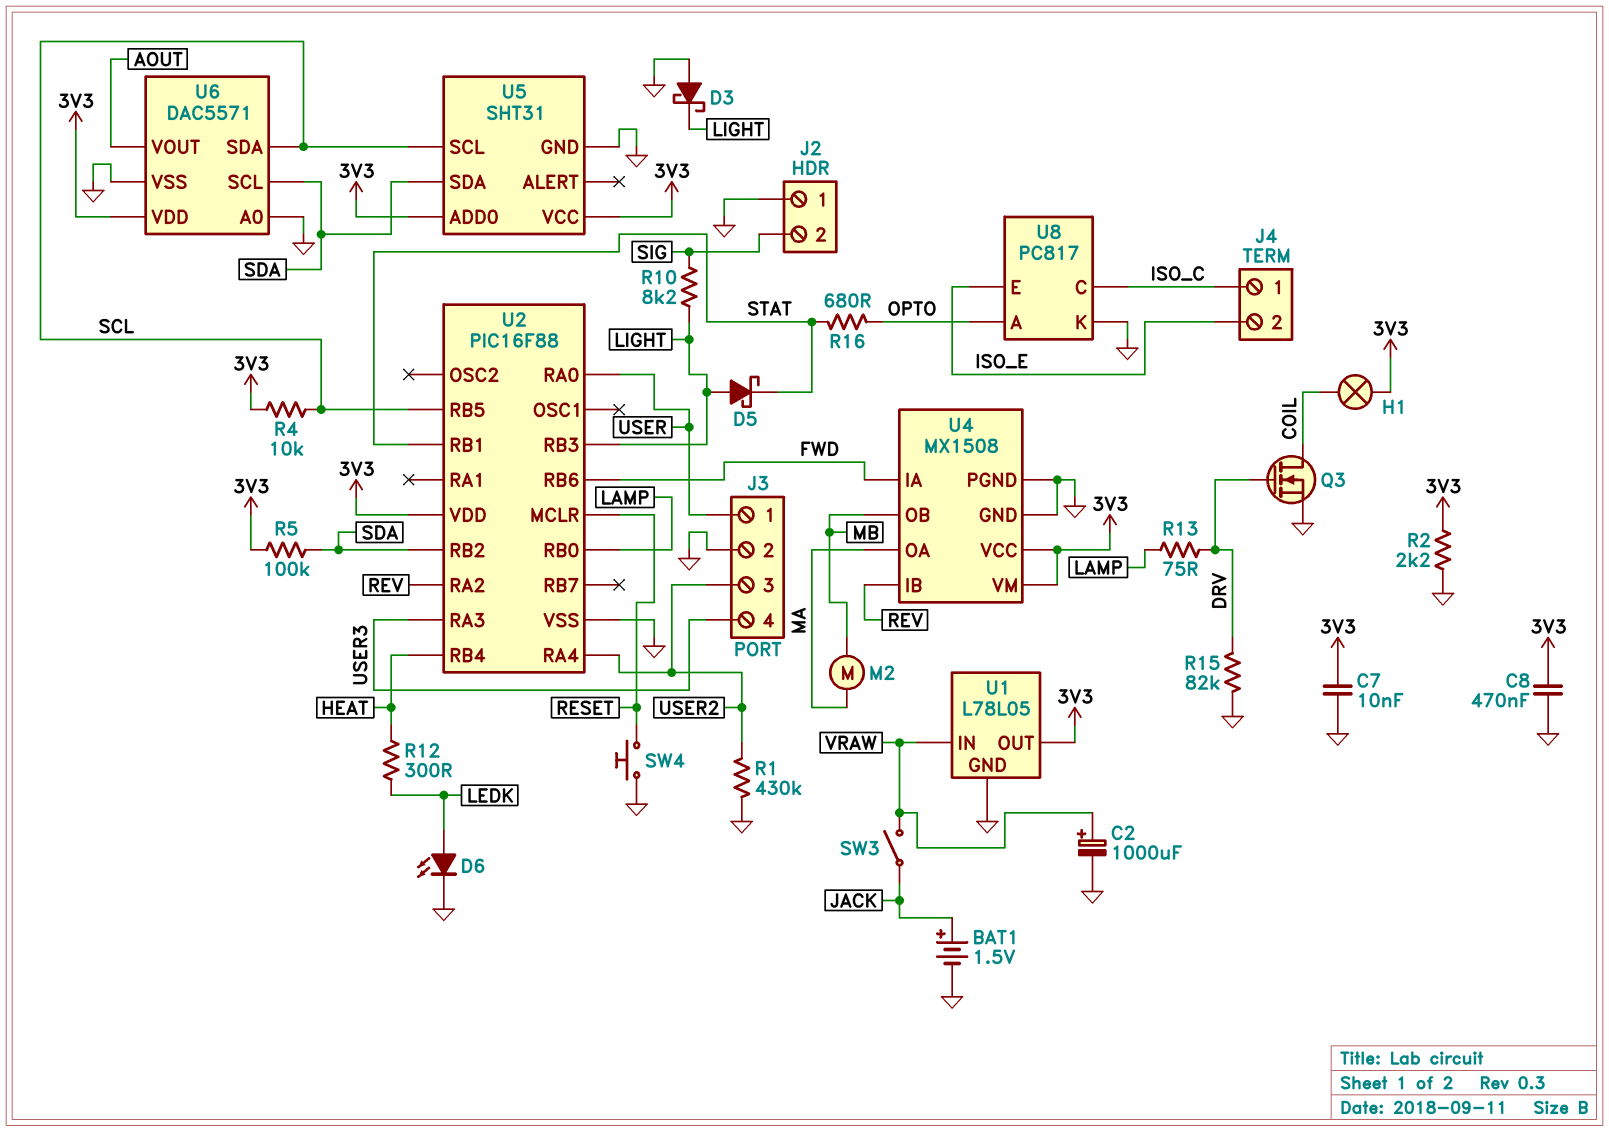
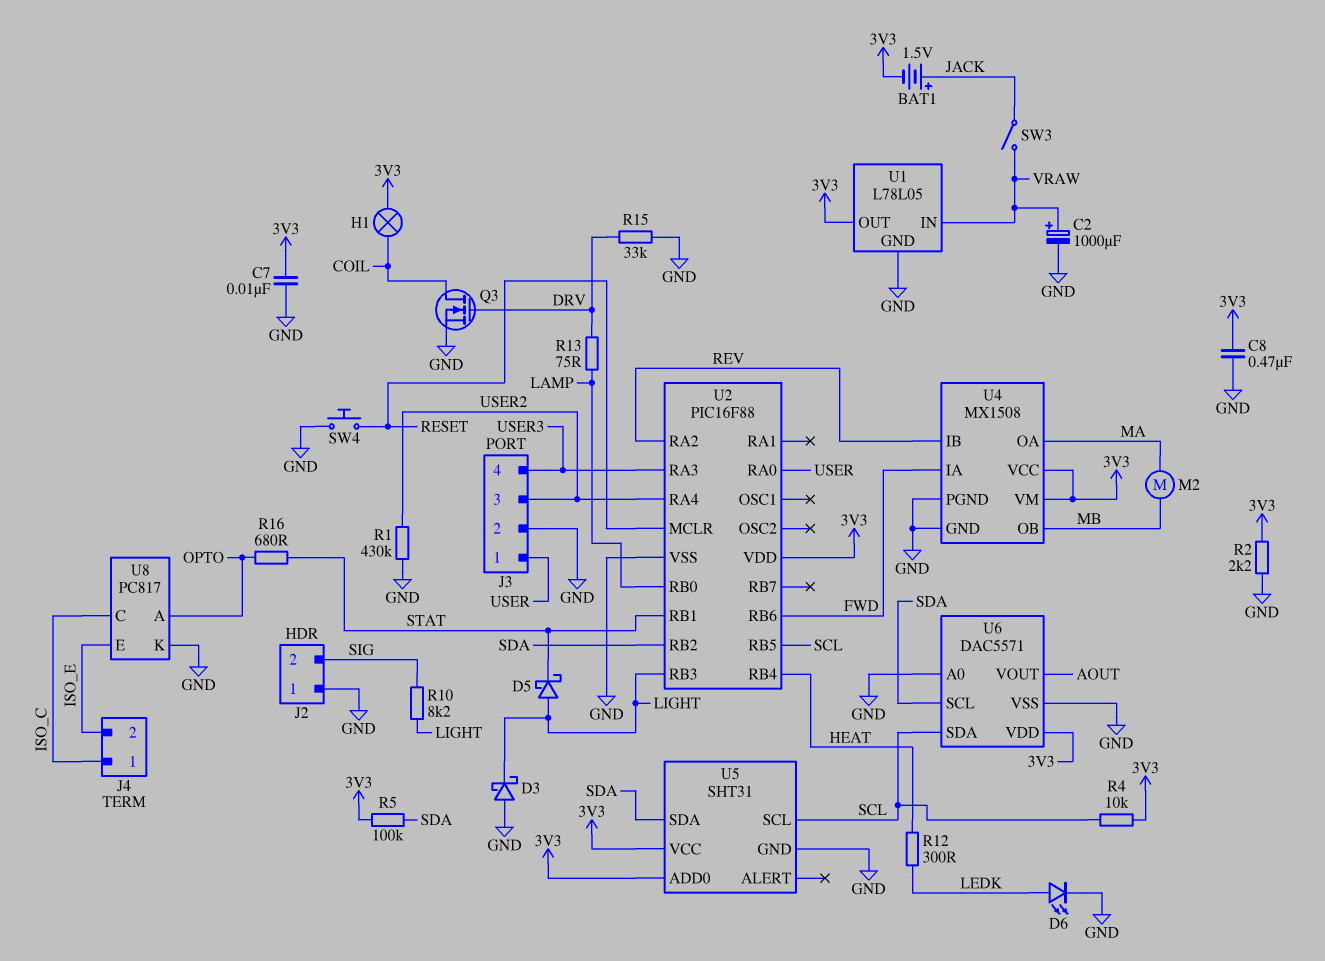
BAT1: 1.5V (plus JACK, minus GND) -> 1.5V (plus JACK, minus 3V3)
R15: 82k (DRV, GND) -> 33k (DRV, GND)

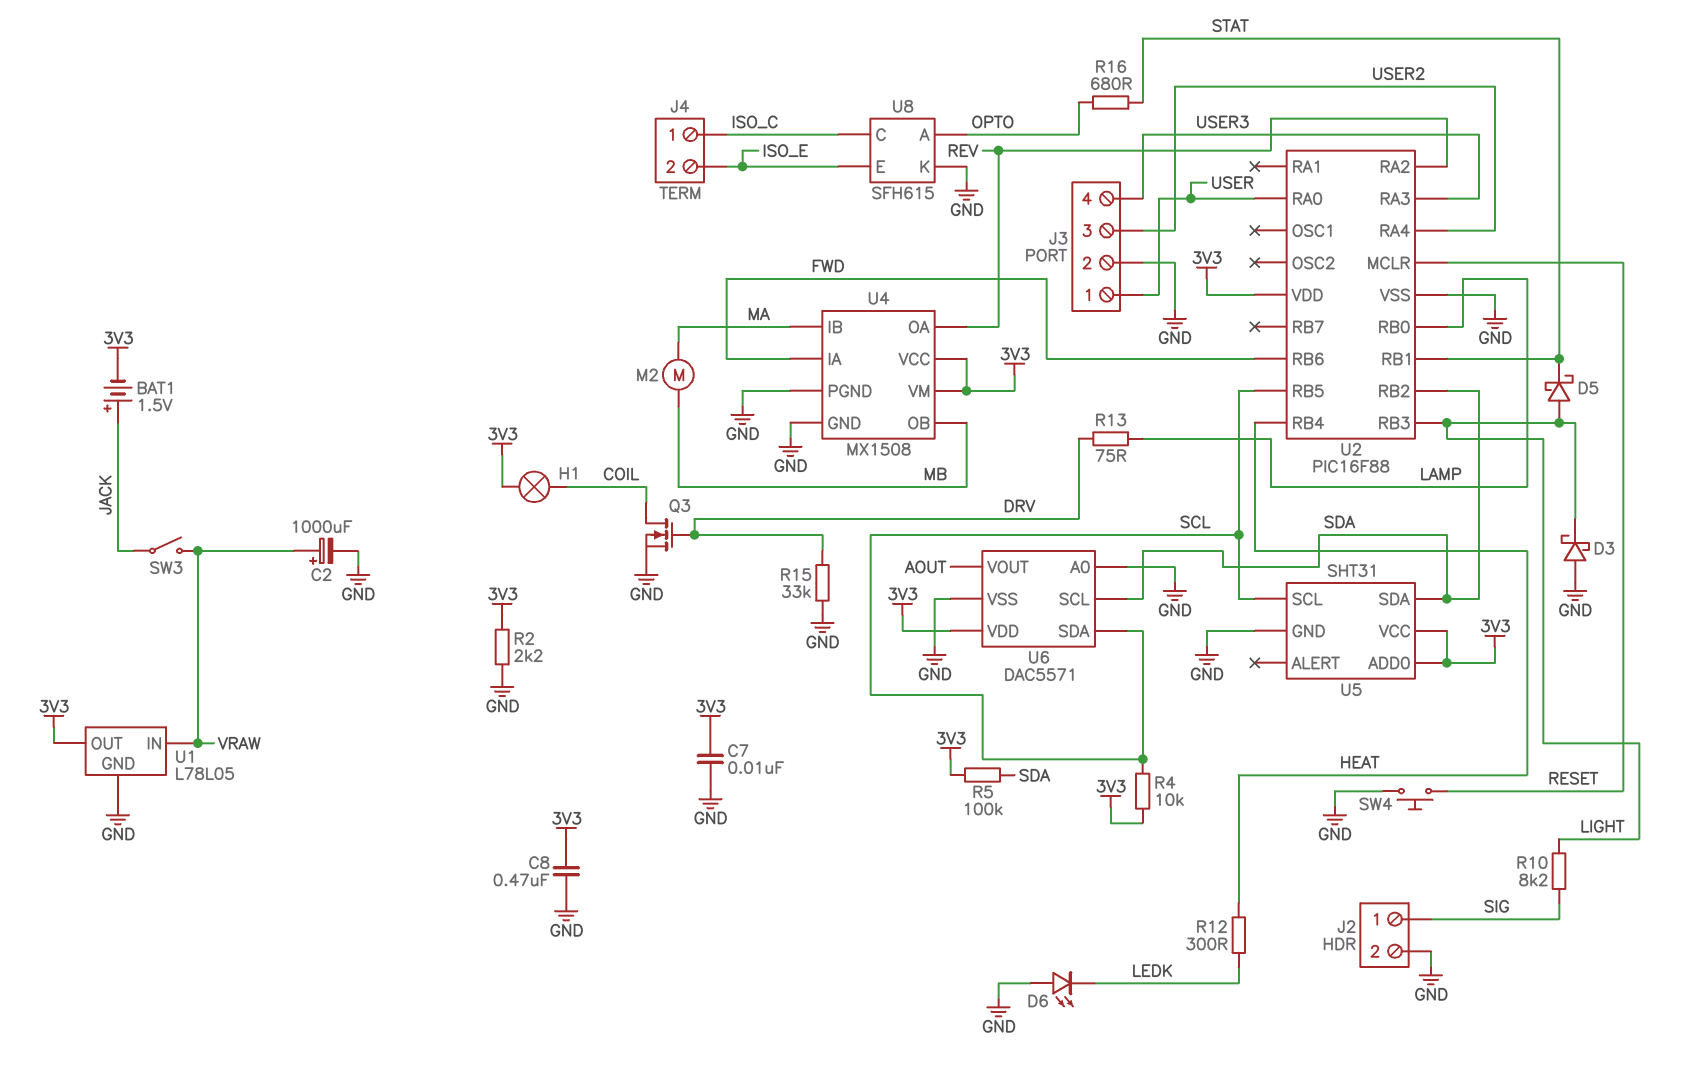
D6: LED (A LEDK, K GND) -> LED (A GND, K LEDK)
J2 pin 1: GND -> SIG
J2 pin 2: SIG -> GND
R1: 430k (GND, USER2) -> none
U4 pin IB: REV -> MA
U4 pin OA: MA -> REV
U8: PC817 -> SFH615

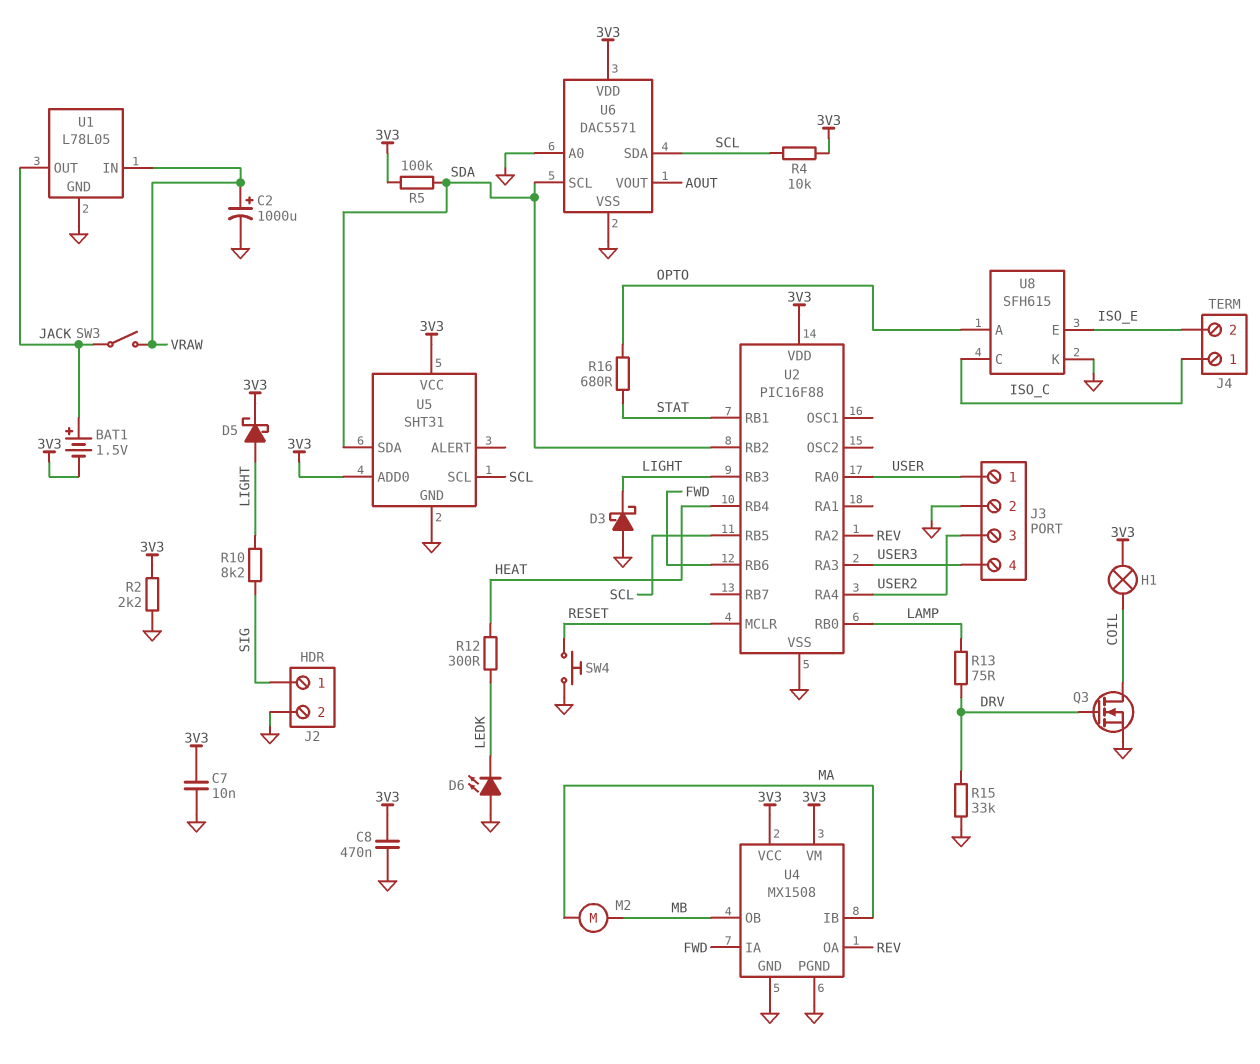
D5: schottky (A LIGHT, K STAT) -> schottky (A LIGHT, K 3V3)
U1 pin OUT: 3V3 -> JACK

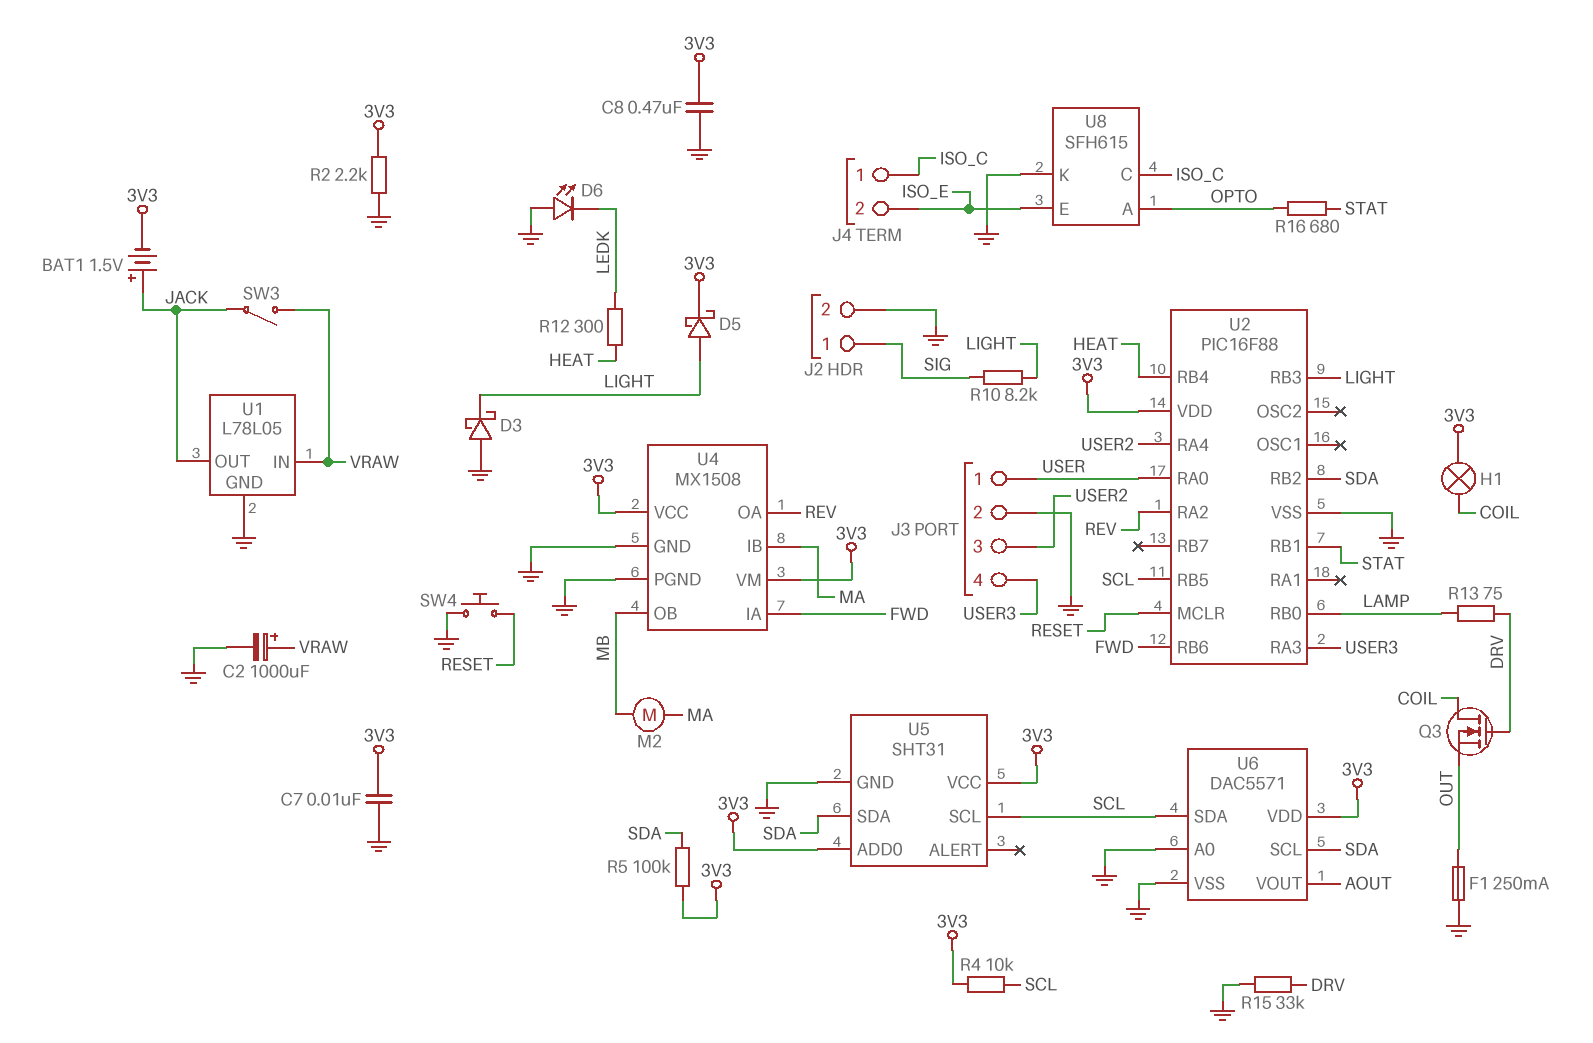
F1: none -> 250mA (GND, OUT)
Q3: NMOS (G DRV, D COIL, S GND) -> NMOS (G DRV, D COIL, S OUT)

